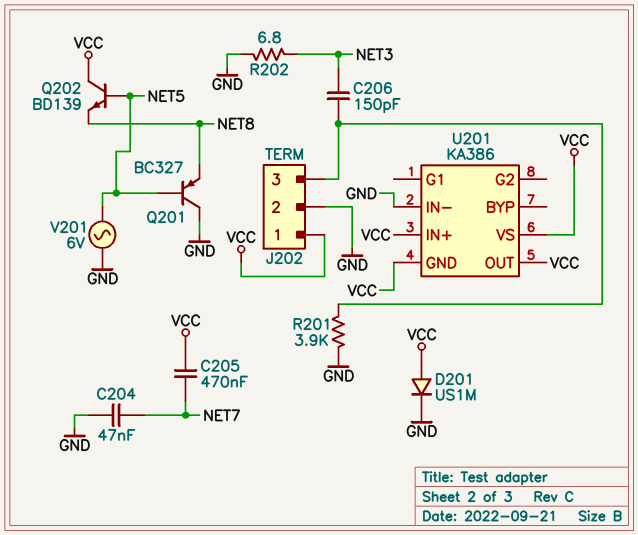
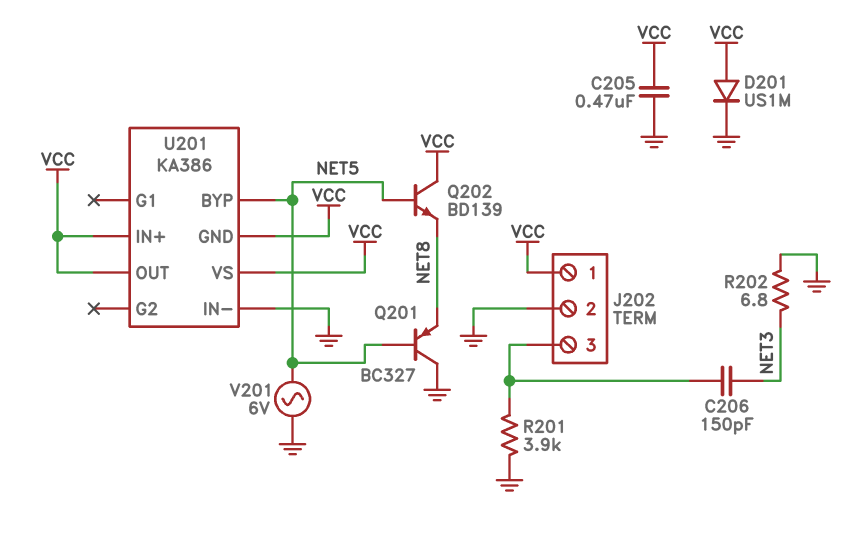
C204: 47nF (GND, NET7) -> none
C205: 470nF (NET7, VCC) -> 470nF (GND, VCC)
U201 pin BYP: none -> NET5

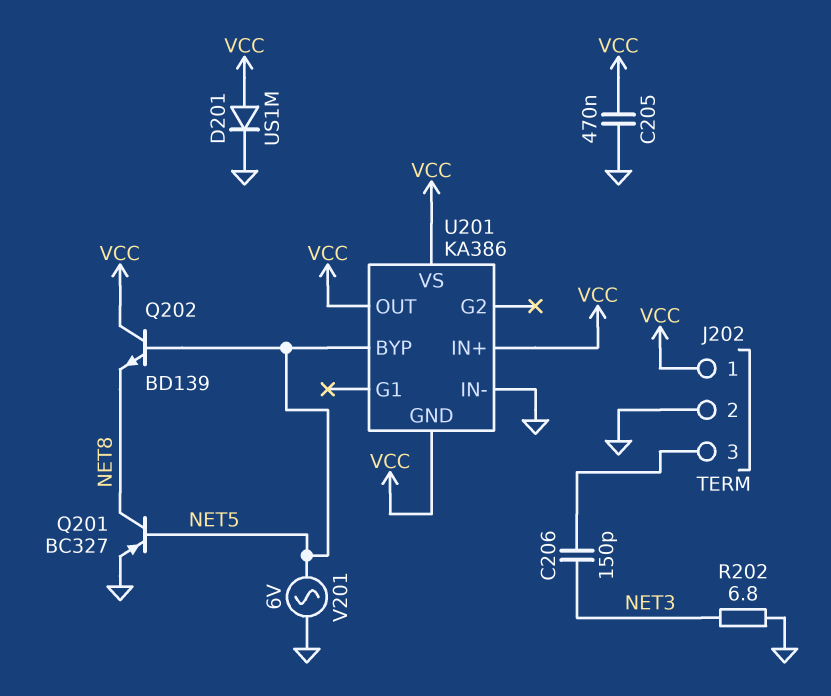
Q201: PNP BC327 (B NET5, C GND, E NET8) -> PNP BC327 (B NET5, C NET8, E GND)
R201: 3.9k (GND, J202/3) -> none

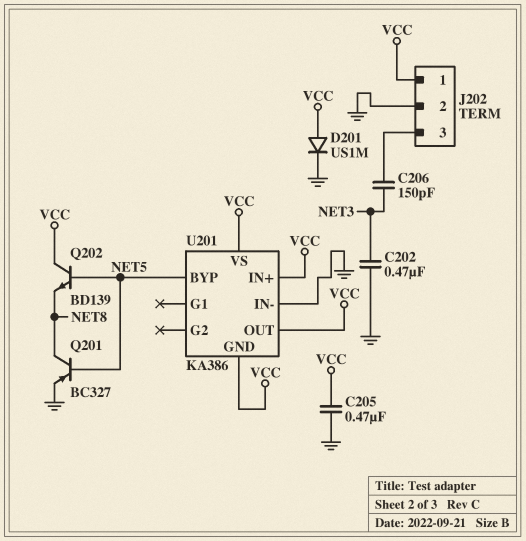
C202: none -> 470nF (GND, NET3)
R202: 6.8 (GND, NET3) -> none
V201: AC 6V (GND, NET5) -> none

